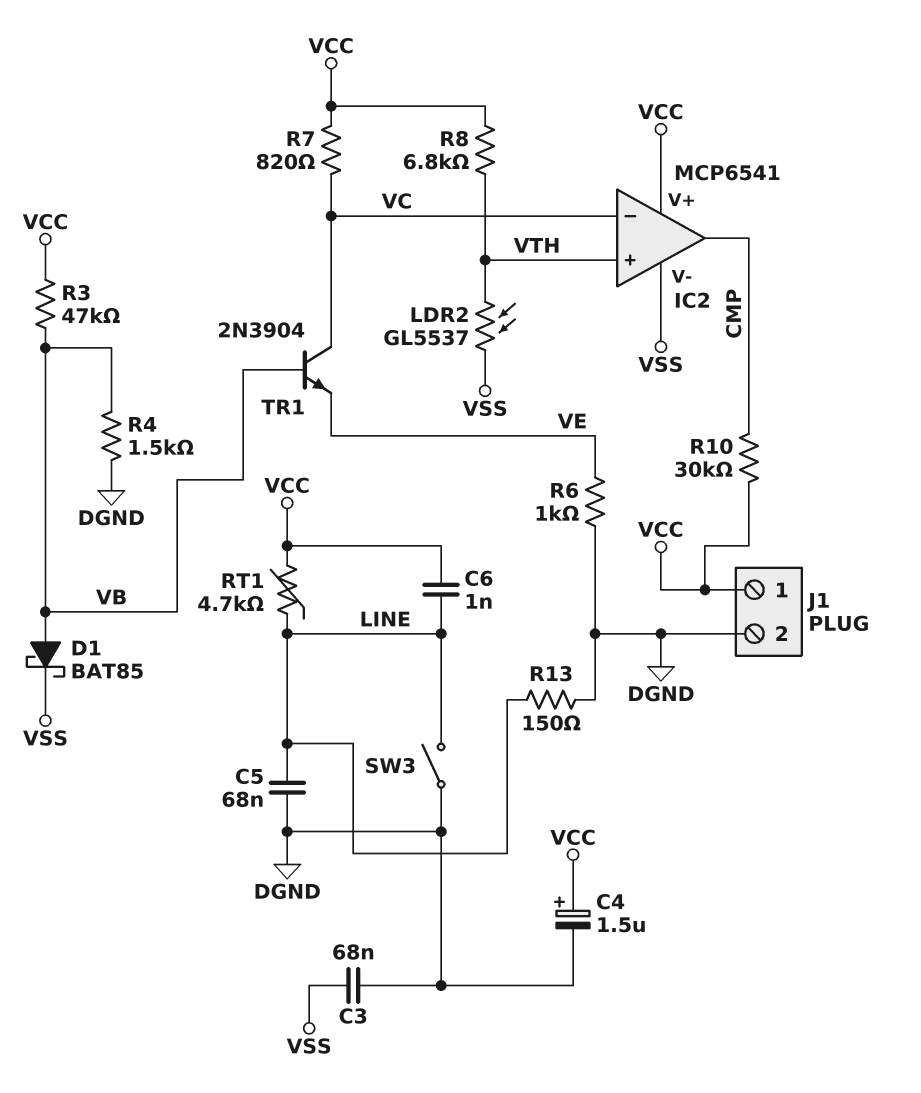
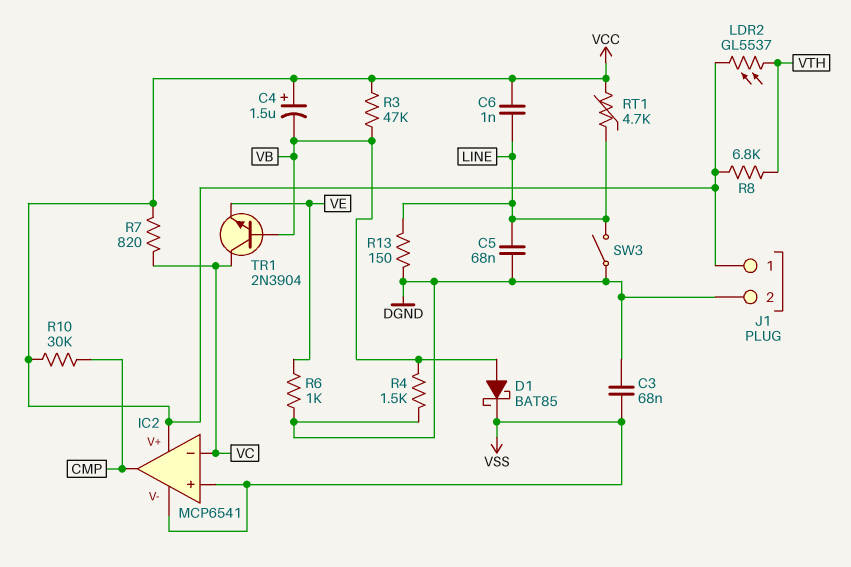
C4: 1.5uF (plus VCC, minus DGND) -> 1.5uF (plus VCC, minus VB)
IC2 pin in+: VTH -> VSS
LDR2: GL5537 (VSS, VTH) -> GL5537 (VCC, VTH)

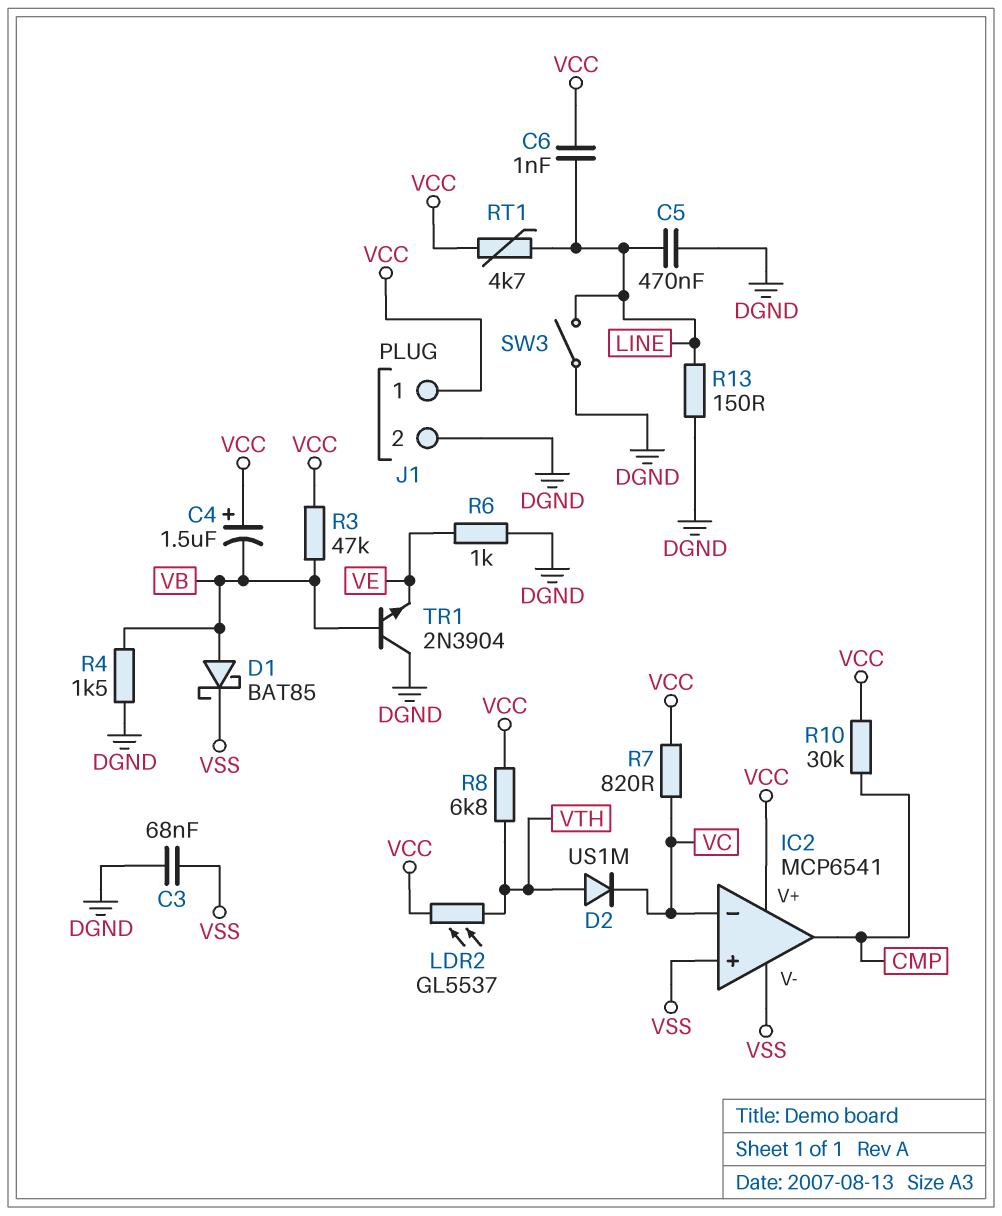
C5: 68nF (DGND, LINE) -> 470nF (DGND, LINE)
D2: none -> diode US1M (A VTH, K VC)
TR1: NPN 2N3904 (B VB, C VC, E VE) -> NPN 2N3904 (B VB, C DGND, E VE)

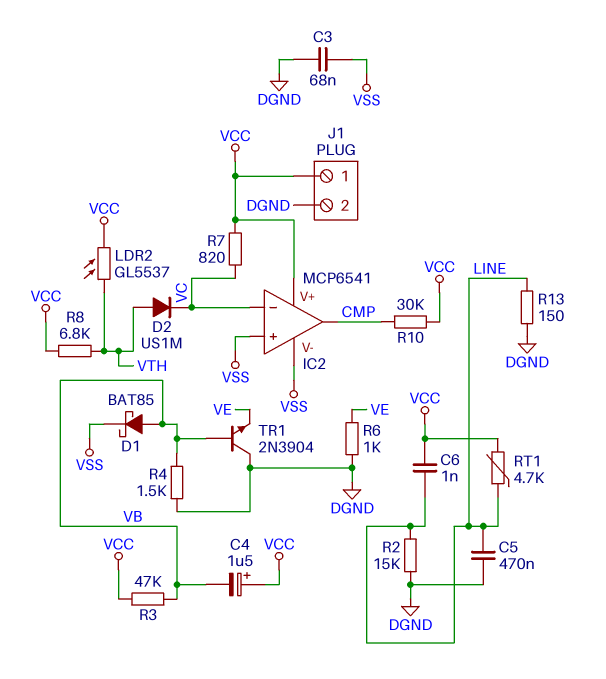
R2: none -> 15k (DGND, LINE)
SW3: switch (DGND, LINE) -> none

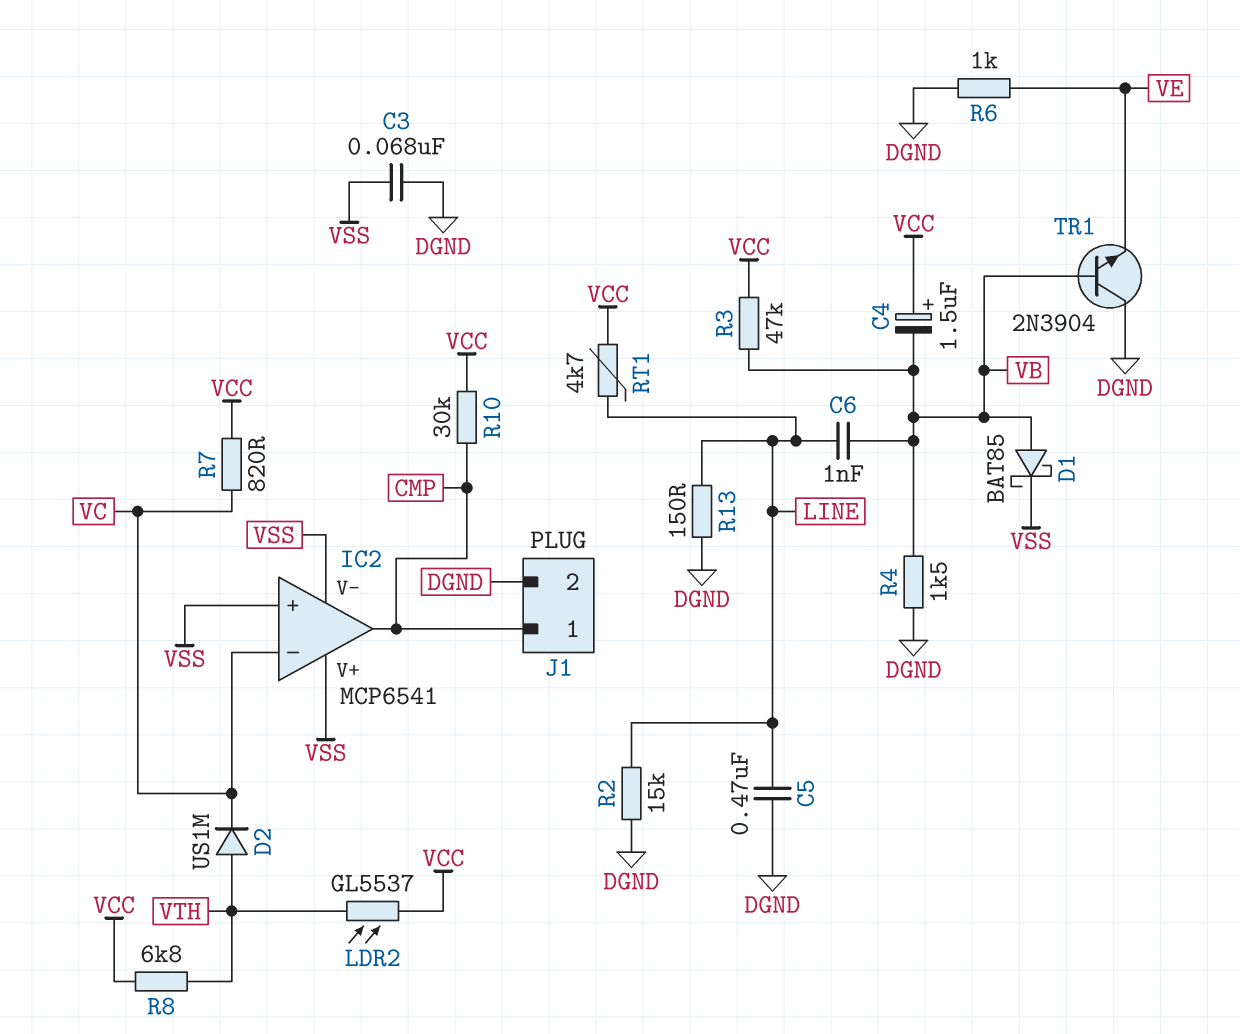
C6: 1nF (LINE, VCC) -> 1nF (LINE, VB)
IC2 pin V+: VCC -> VSS
J1 pin 1: VCC -> CMP

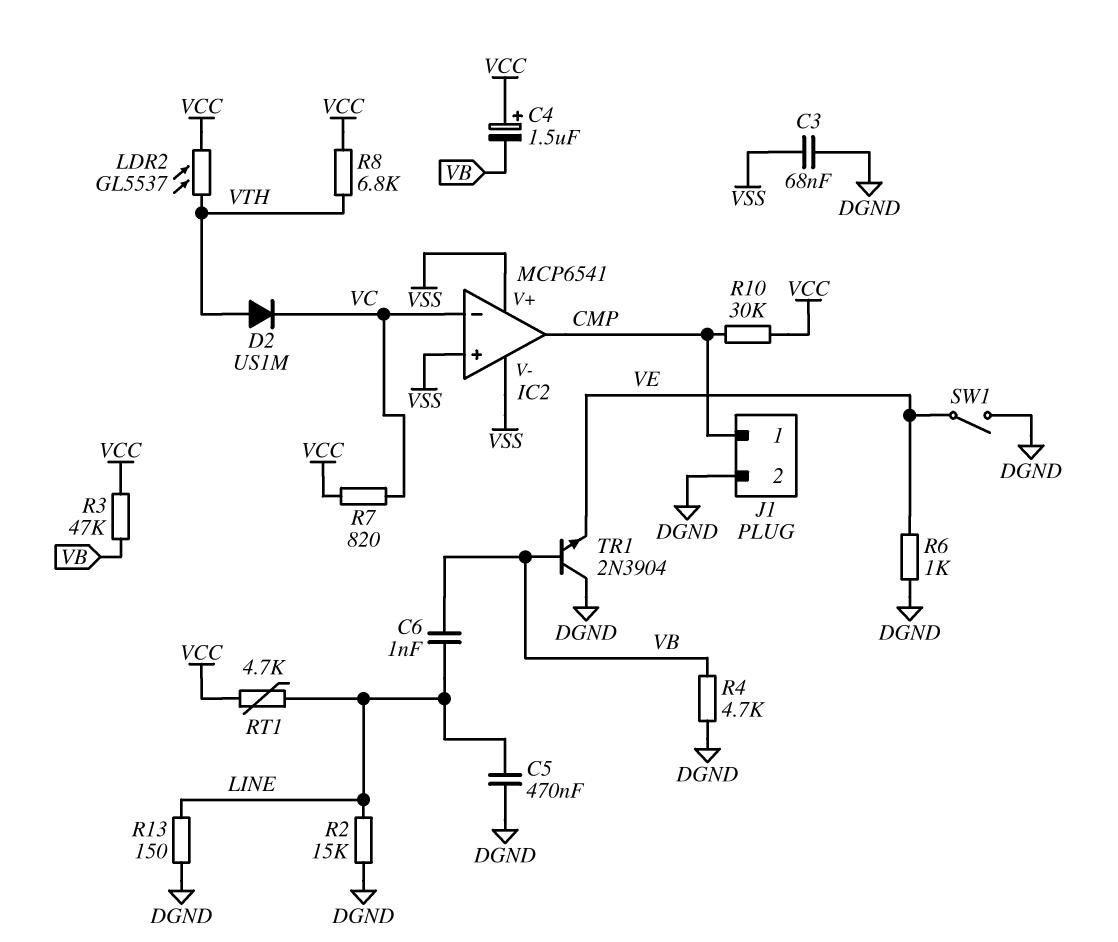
D1: schottky BAT85 (A VB, K VSS) -> none
R4: 1.5k (DGND, VB) -> 4.7k (DGND, VB)
SW1: none -> switch (DGND, VE)

